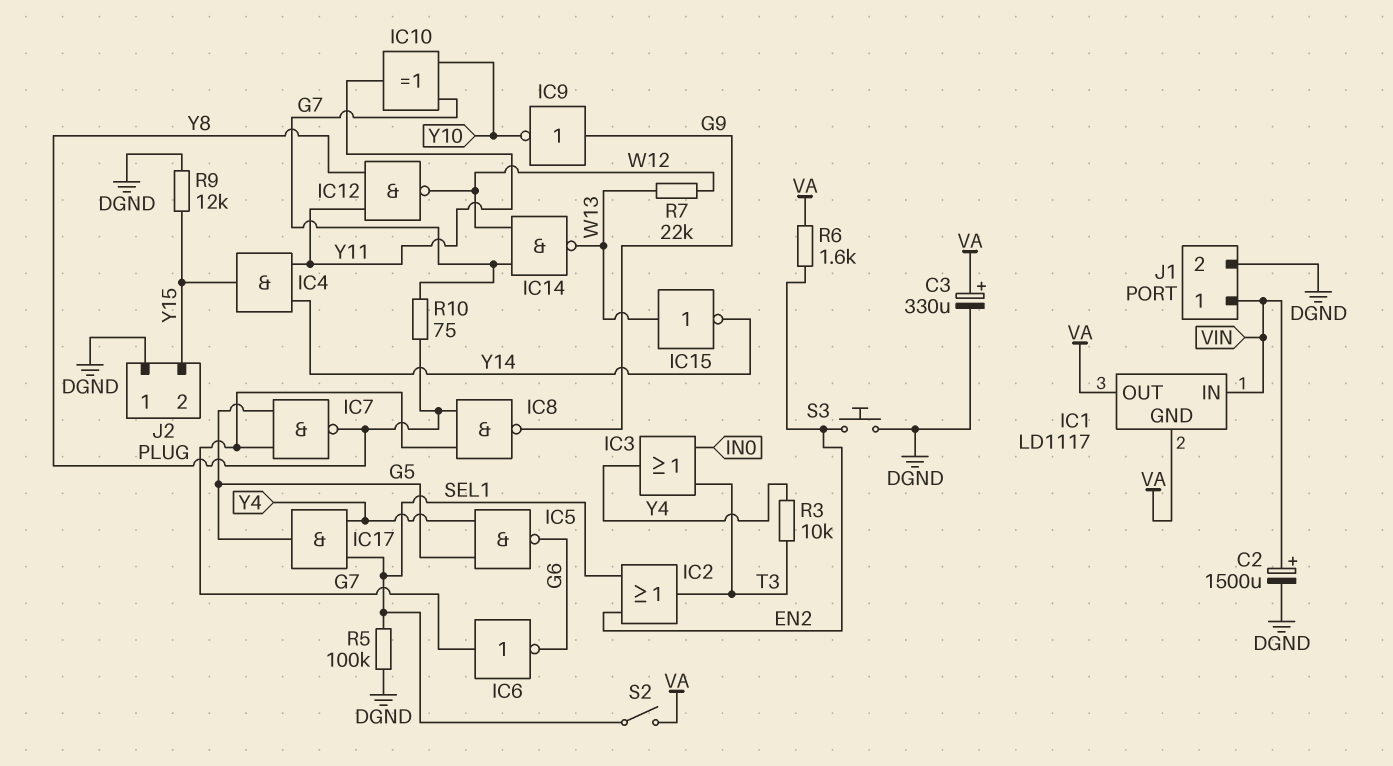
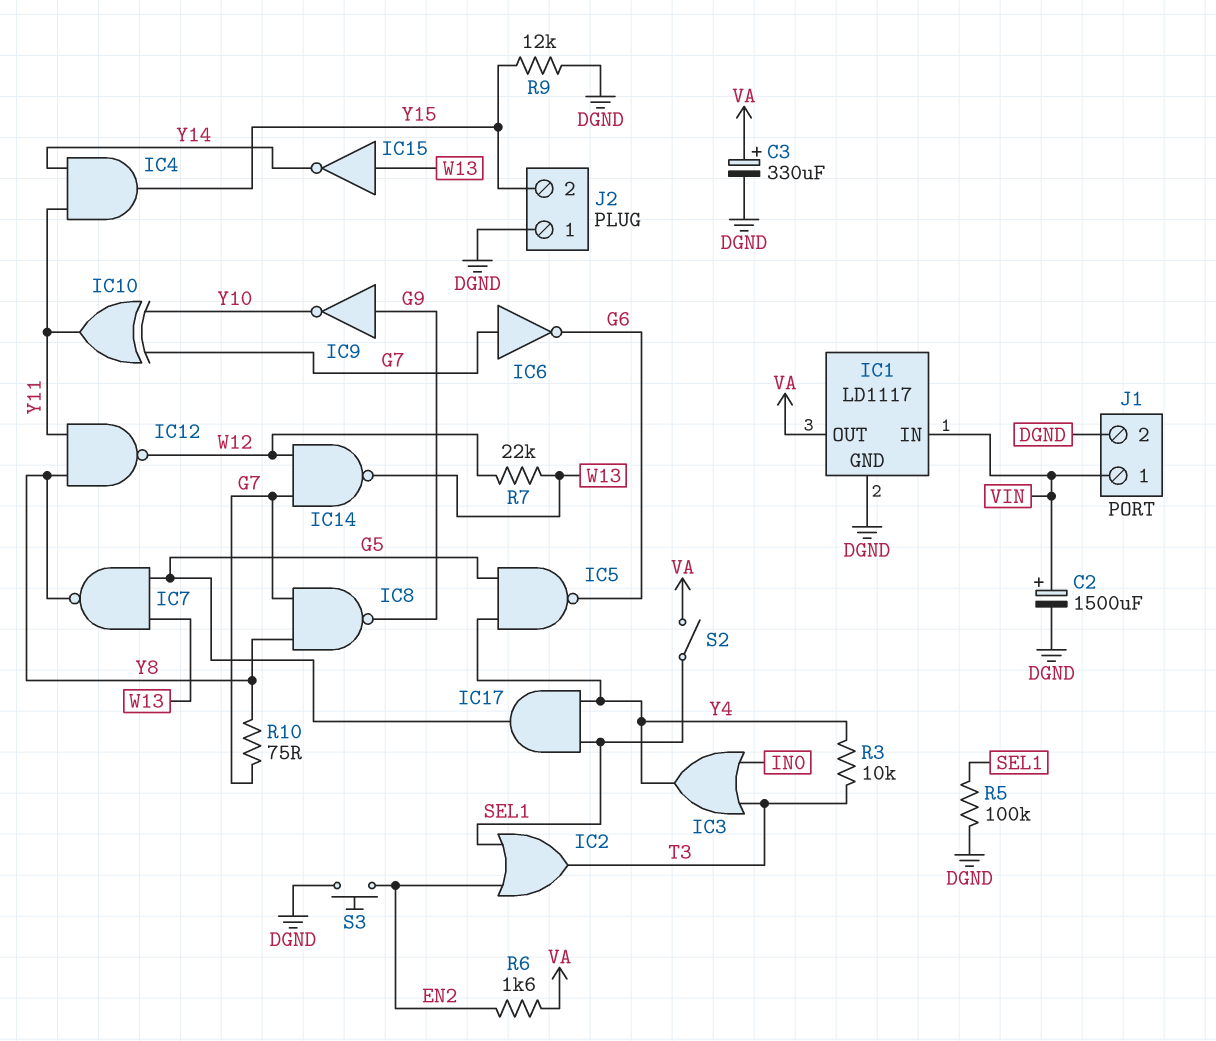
IC1 pin GND: VA -> DGND
IC7: NAND (in G5, in G7, out Y8) -> NAND (in G5, in W13, out Y8)

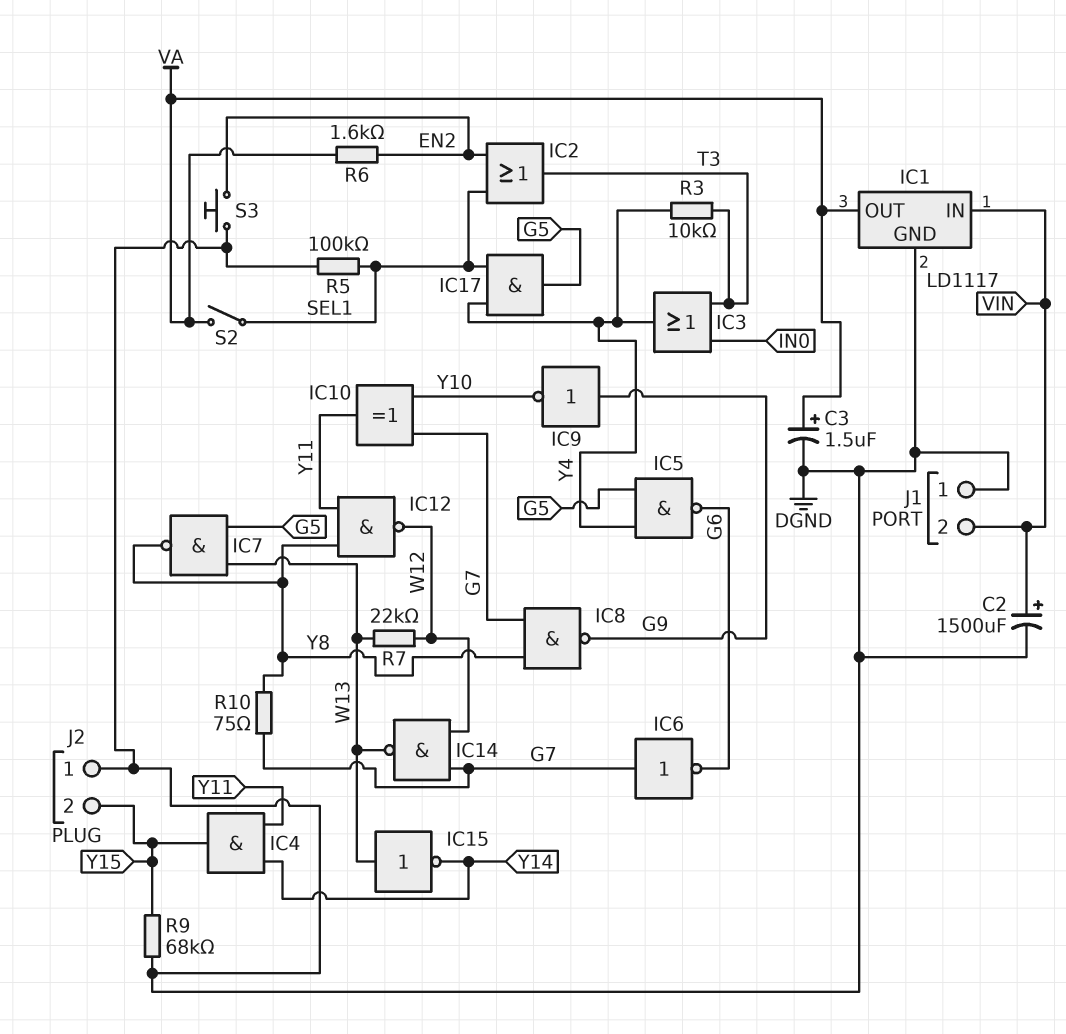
C3: 330uF (plus VA, minus DGND) -> 1.5uF (plus VA, minus DGND)
J1 pin 1: VIN -> DGND
J1 pin 2: DGND -> VIN
R9: 12k (DGND, Y15) -> 68k (DGND, Y15)

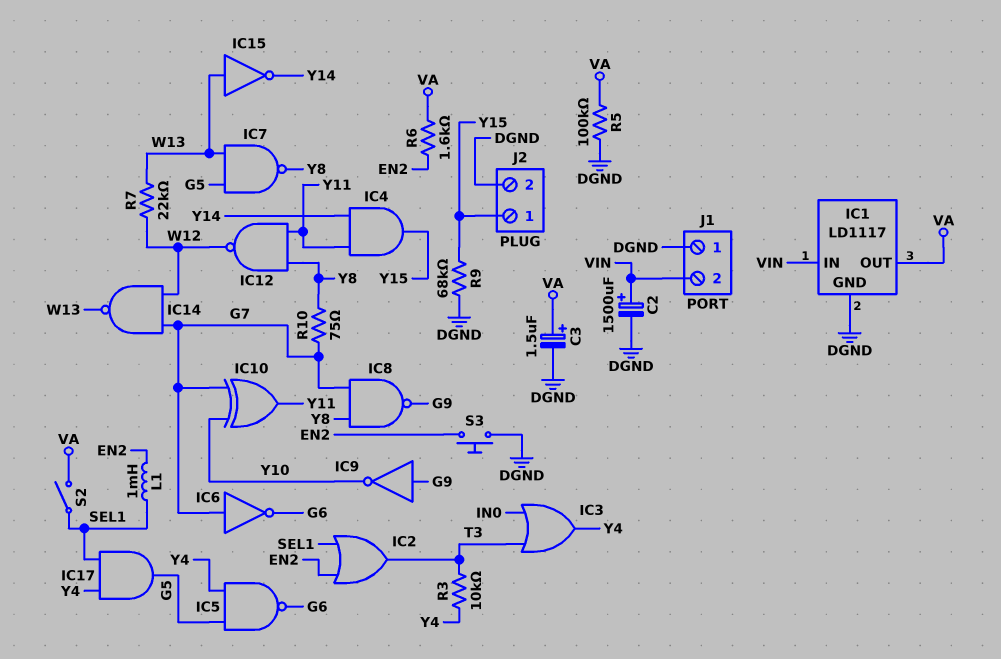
J2 pin 1: DGND -> Y15
J2 pin 2: Y15 -> DGND
L1: none -> 1mH (EN2, SEL1)
R5: 100k (DGND, SEL1) -> 100k (DGND, VA)

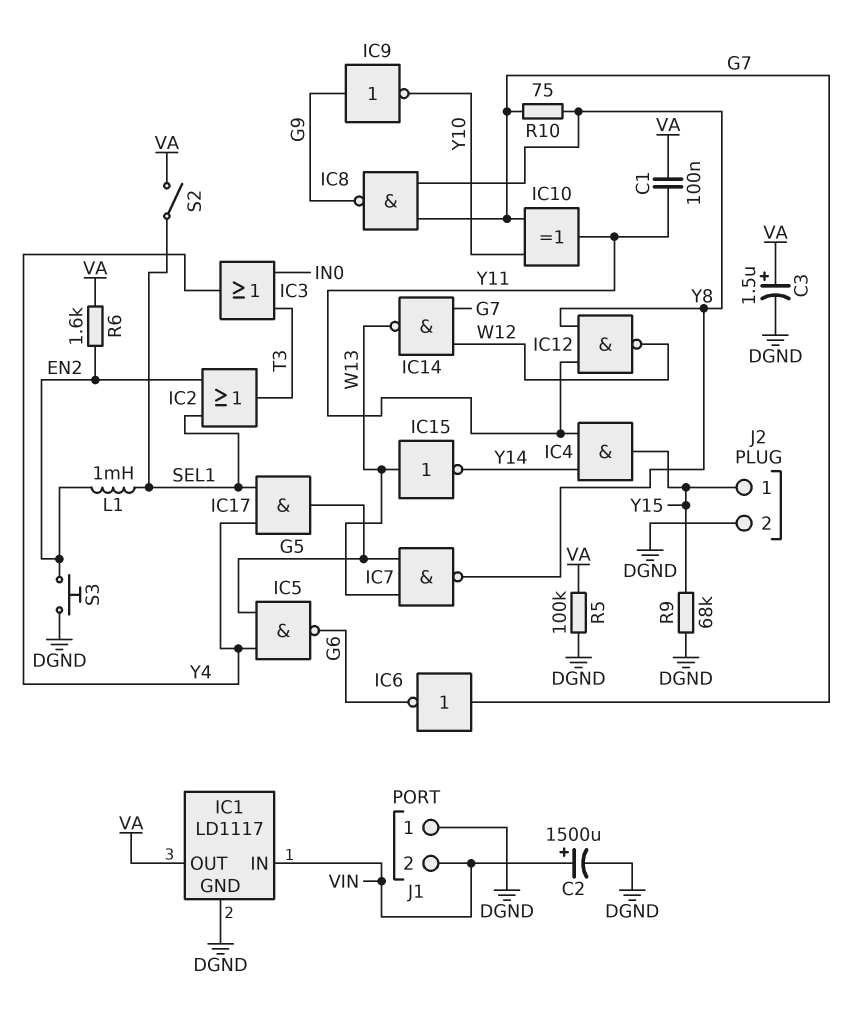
C1: none -> 100nF (VA, Y11)
R3: 10k (T3, Y4) -> none
R7: 22k (W12, W13) -> none

